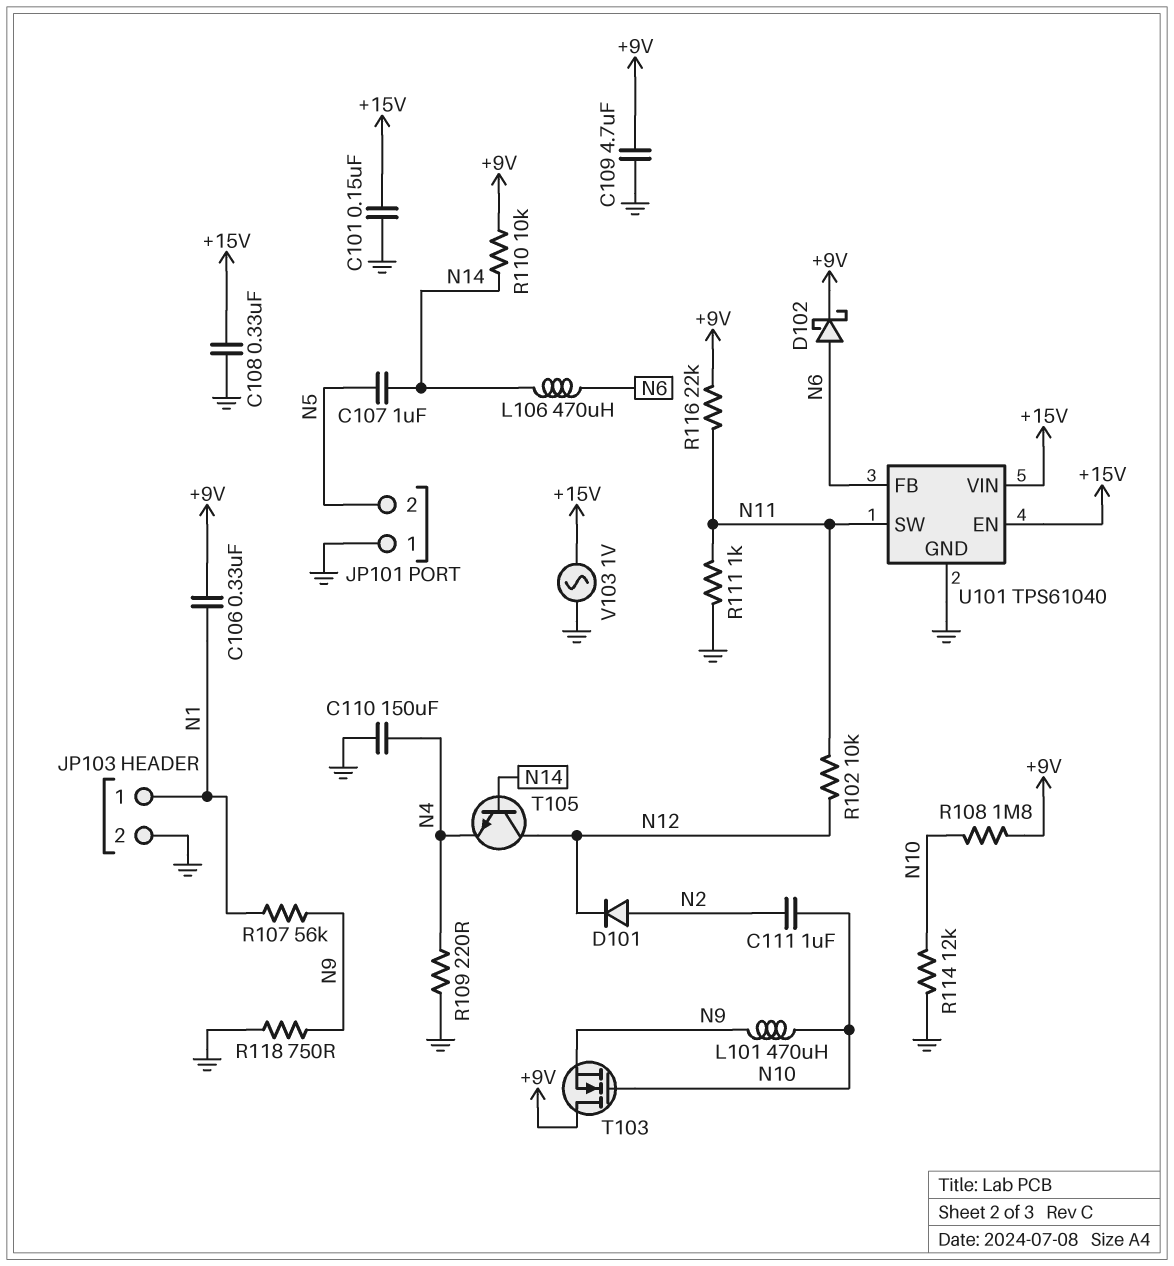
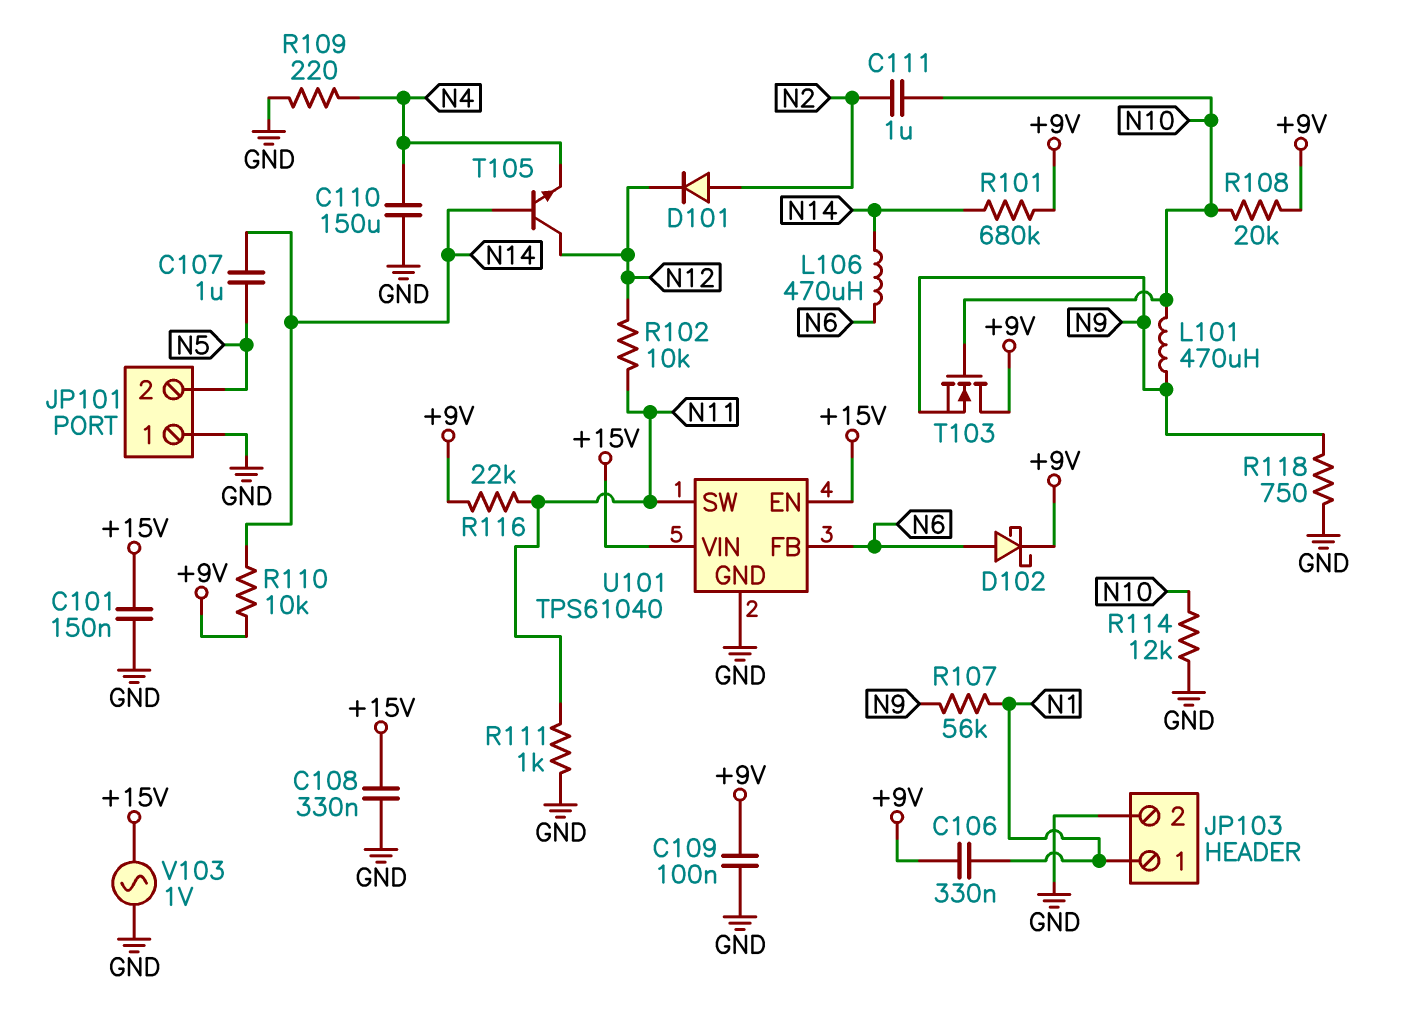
C109: 4.7uF (+9V, GND) -> 100nF (+9V, GND)
R101: none -> 680k (+9V, N14)
R108: 1.8M (+9V, N10) -> 20k (+9V, N10)

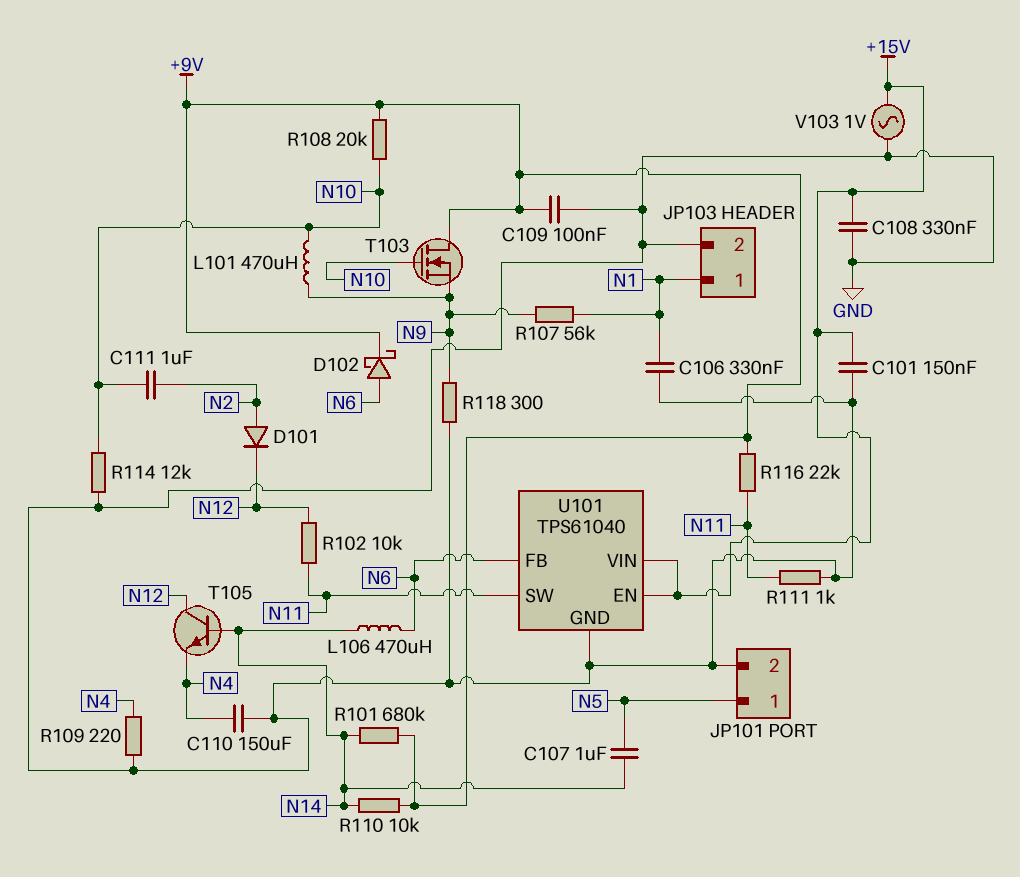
C106: 330nF (+9V, N1) -> 330nF (GND, N1)
JP101 pin 1: GND -> N5
JP101 pin 2: N5 -> GND
R118: 750 (GND, N9) -> 300 (GND, N9)

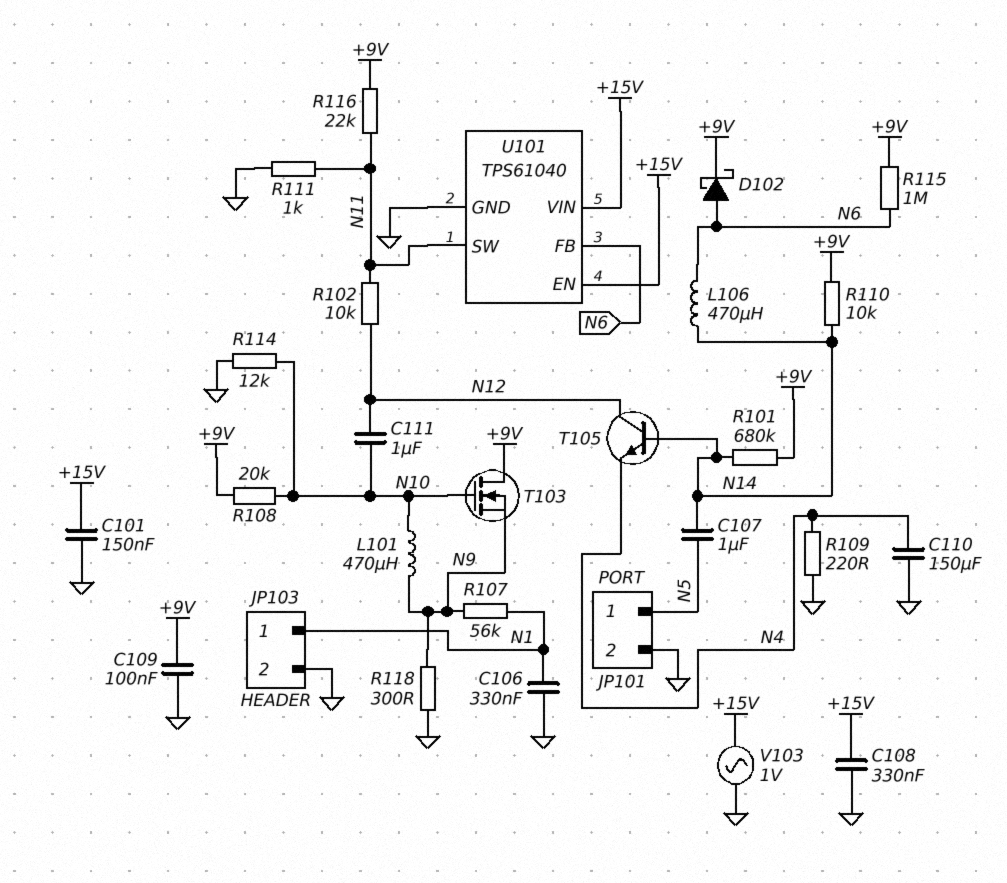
C111: 1uF (N2, N10) -> 1uF (N10, N12)
D101: diode (A N2, K N12) -> none
R115: none -> 1M (+9V, N6)

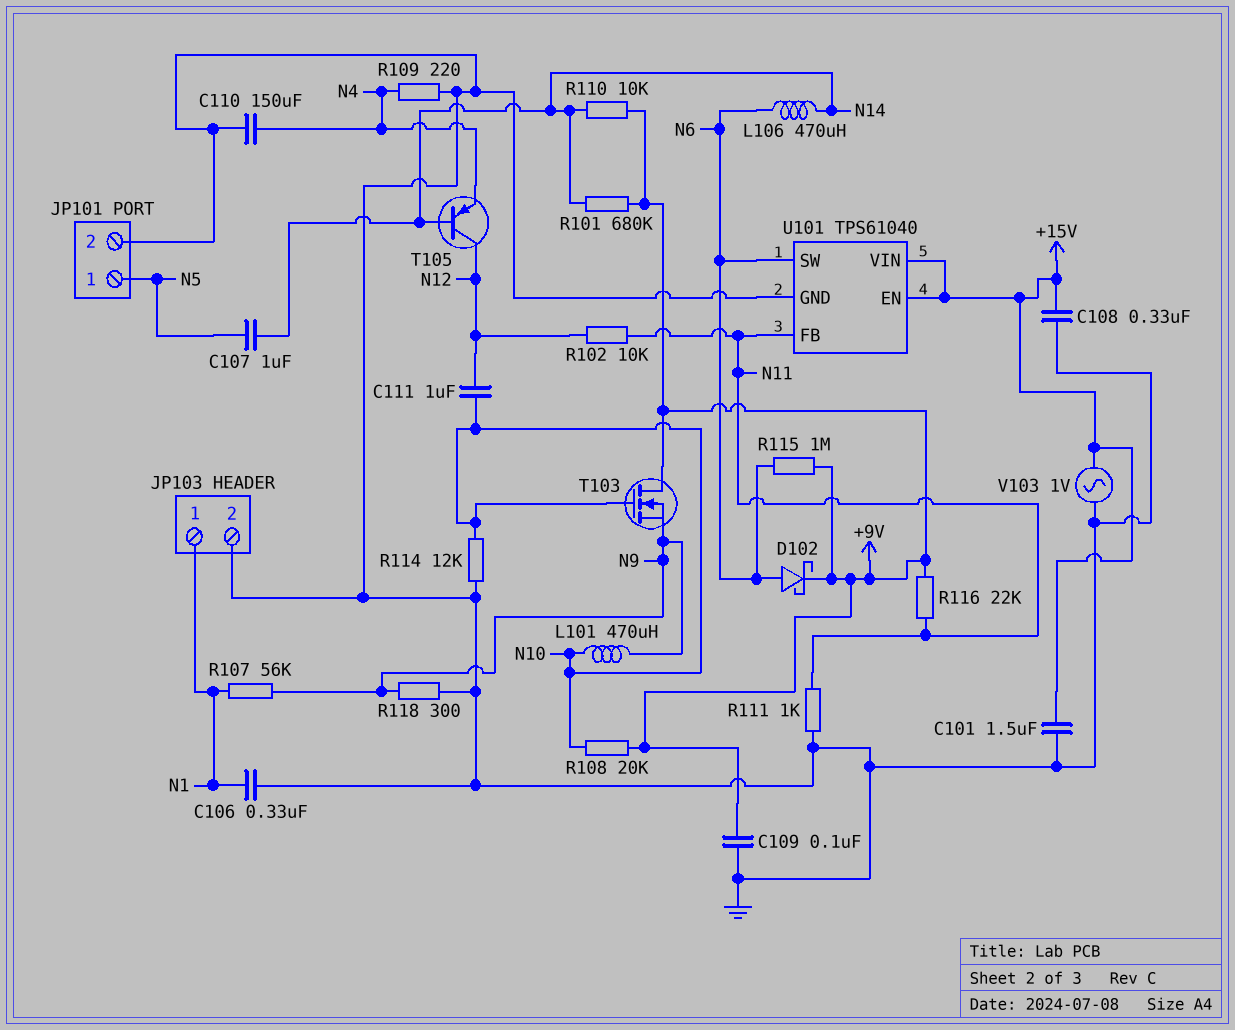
C101: 150nF (+15V, GND) -> 1.5uF (+15V, GND)
T105: NPN (B N14, C N12, E N4) -> PNP (B N14, C N12, E N4)
U101 pin FB: N6 -> N11
U101 pin SW: N11 -> N6

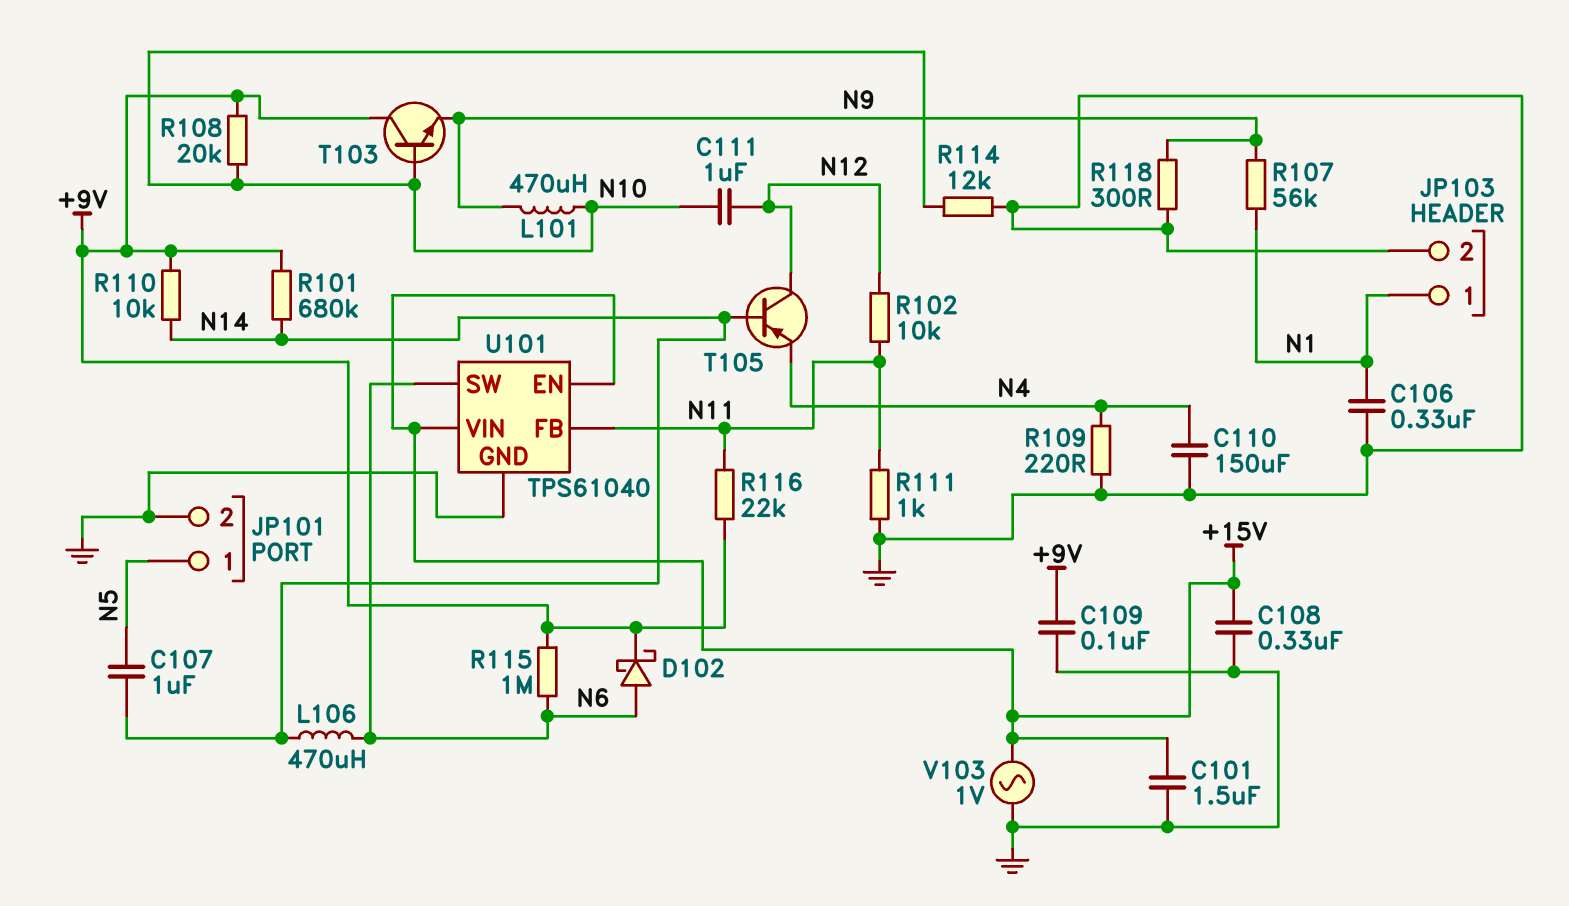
T103: NMOS (G N10, D +9V, S N9) -> NPN (B N10, C +9V, E N9)

